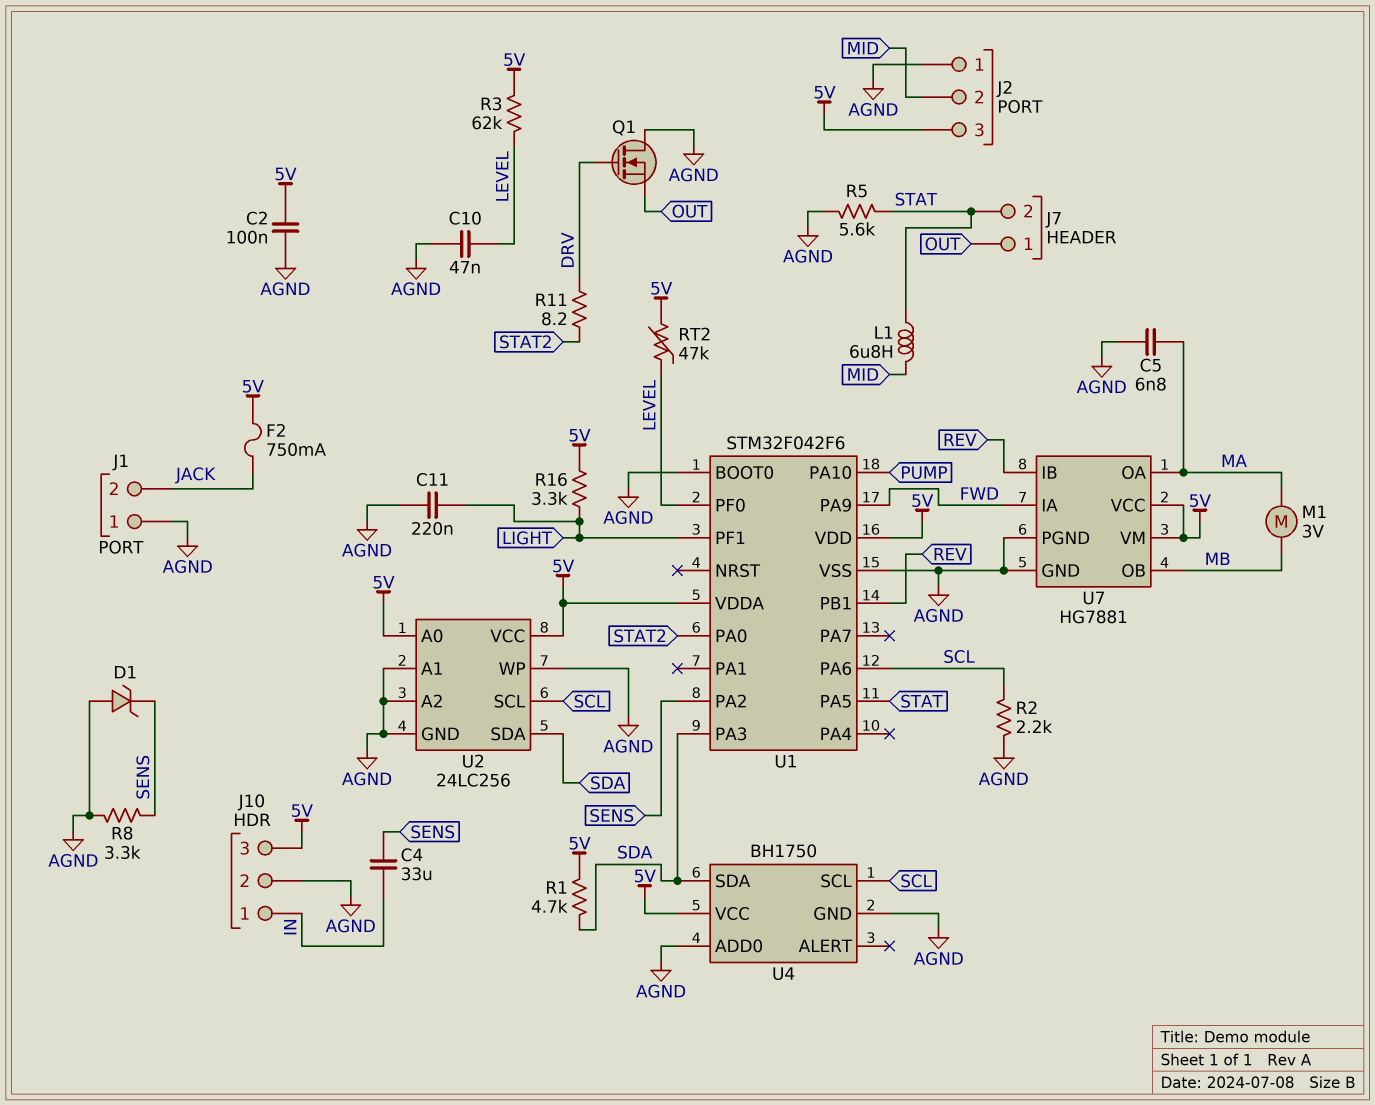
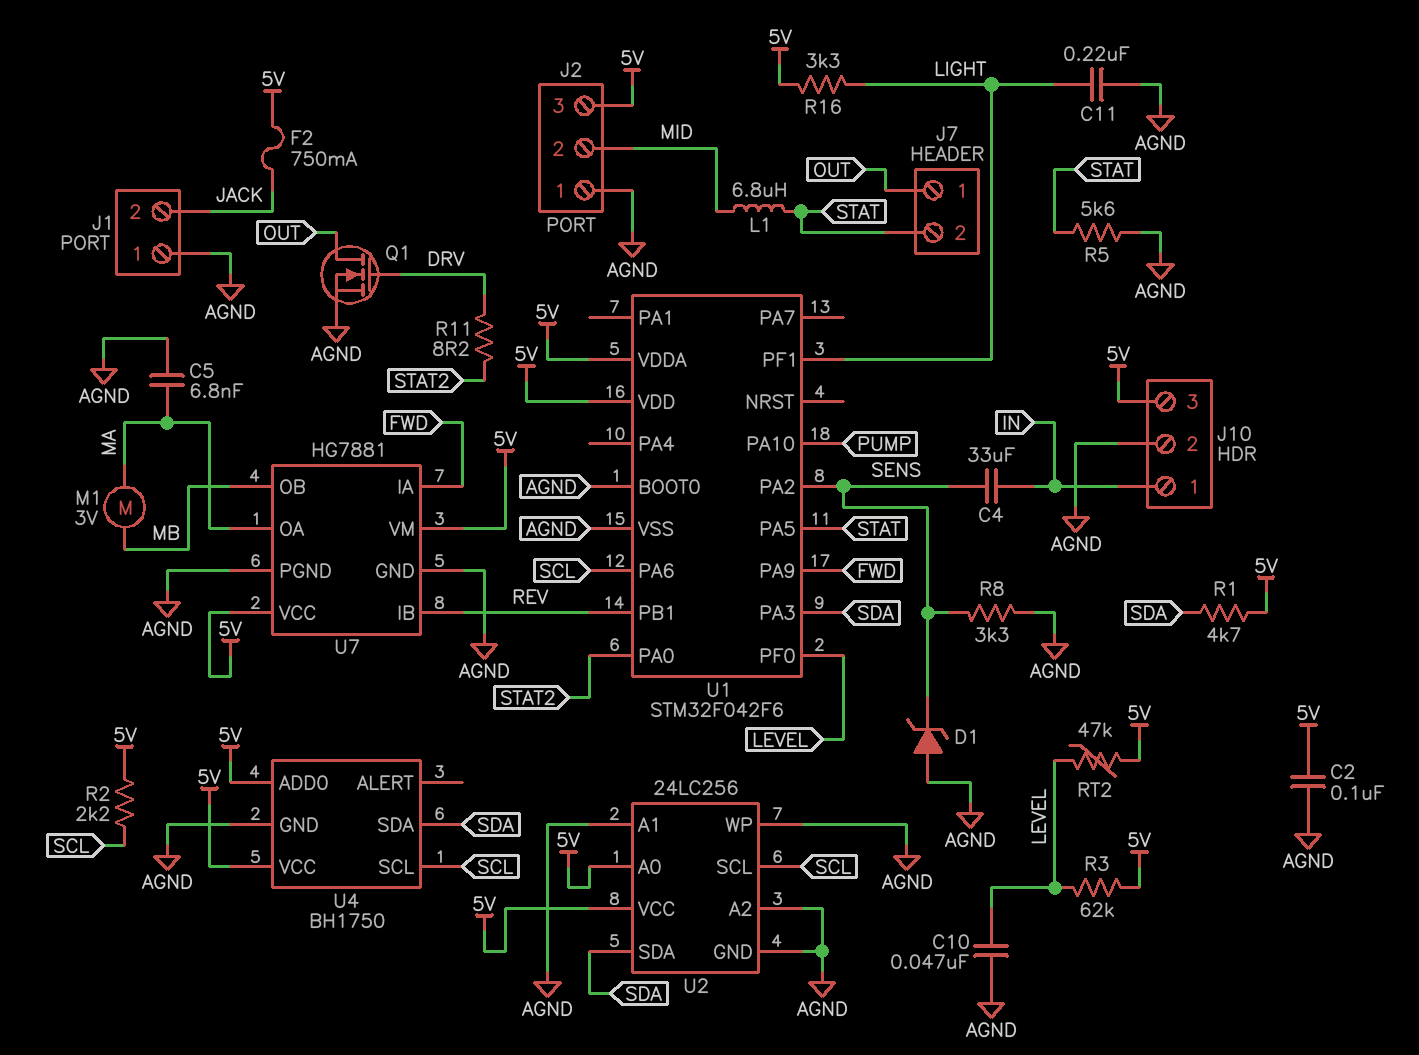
Q1: NMOS (G DRV, D AGND, S OUT) -> NMOS (G DRV, D OUT, S AGND)
R2: 2.2k (AGND, SCL) -> 2.2k (5V, SCL)
U4 pin ADD0: AGND -> 5V

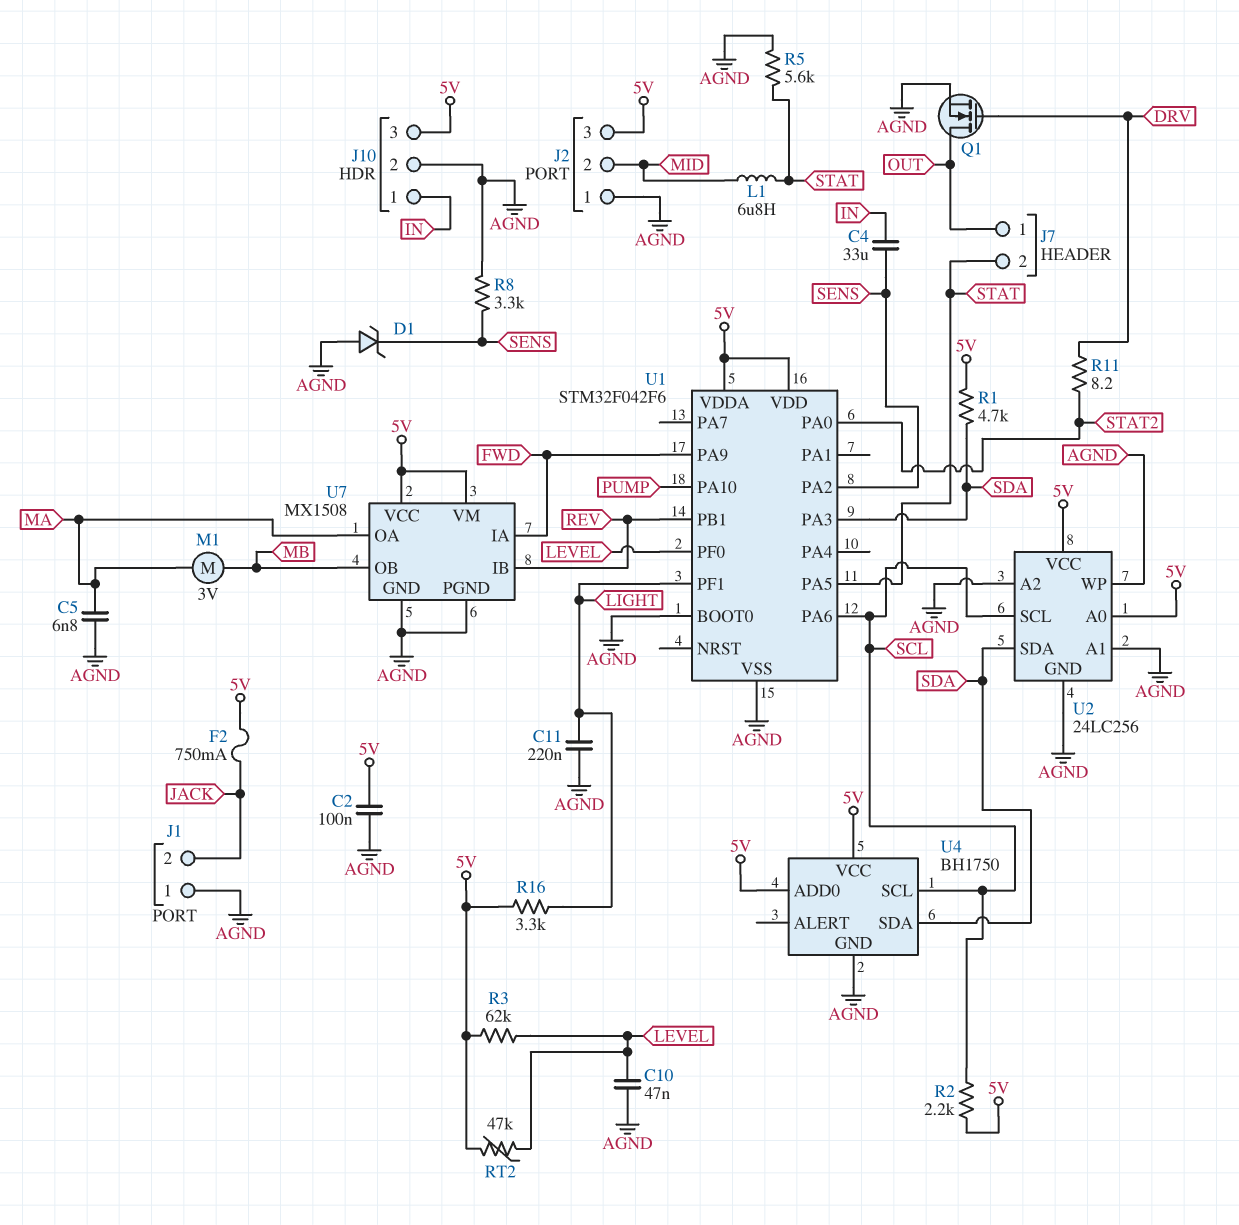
U7: HG7881 -> MX1508

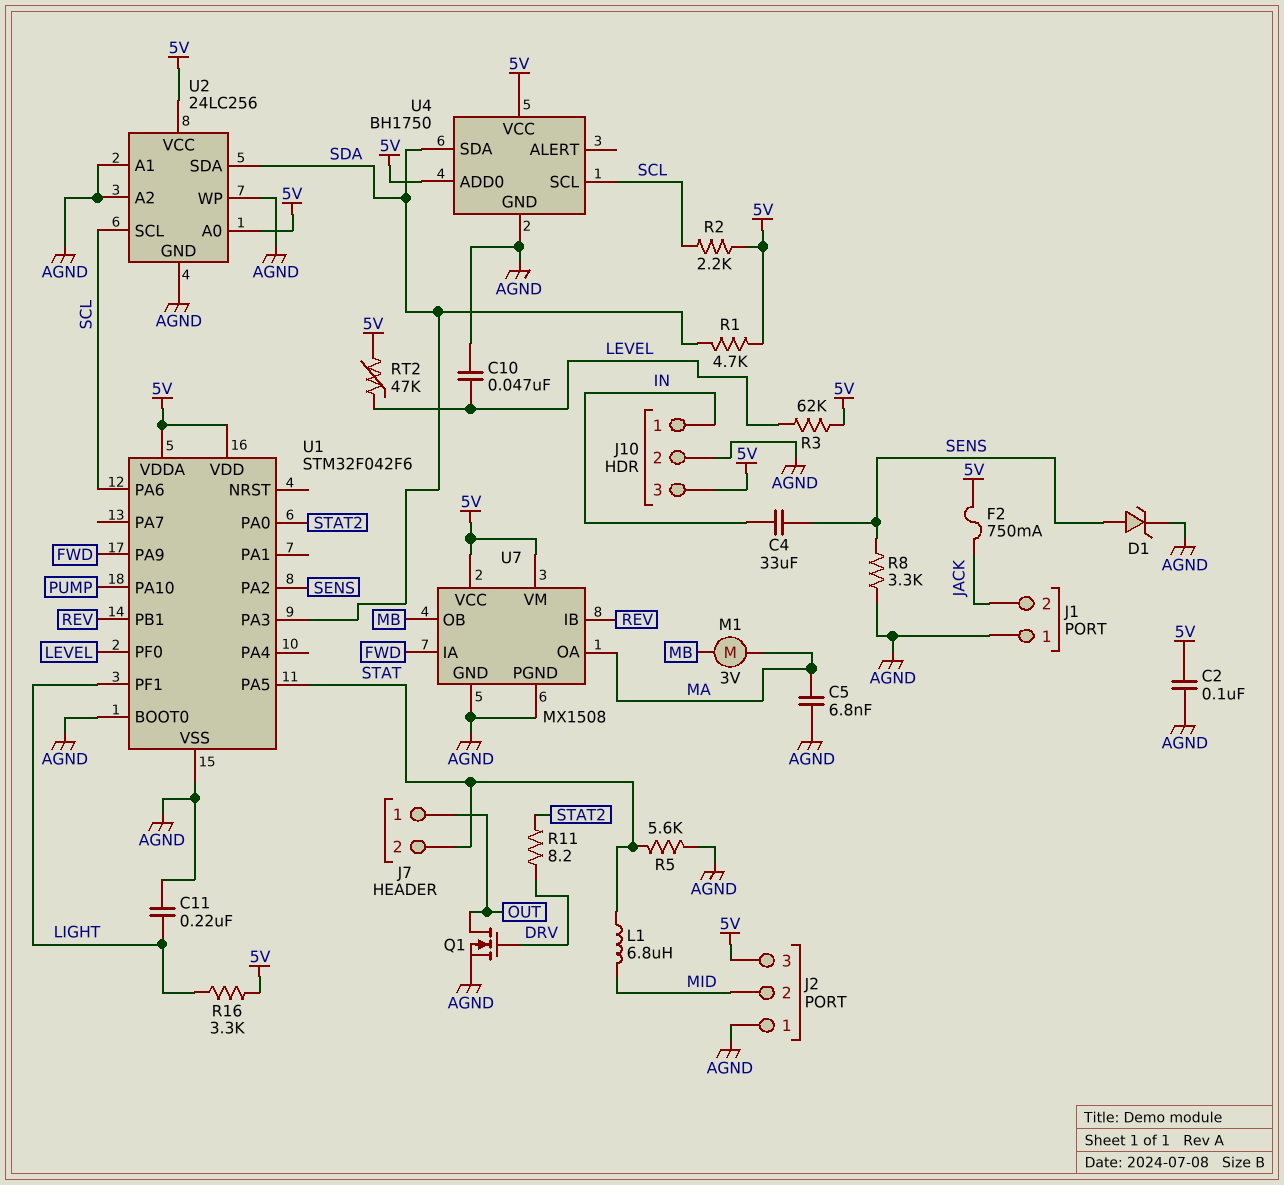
D1: zener (A AGND, K SENS) -> zener (A SENS, K AGND)

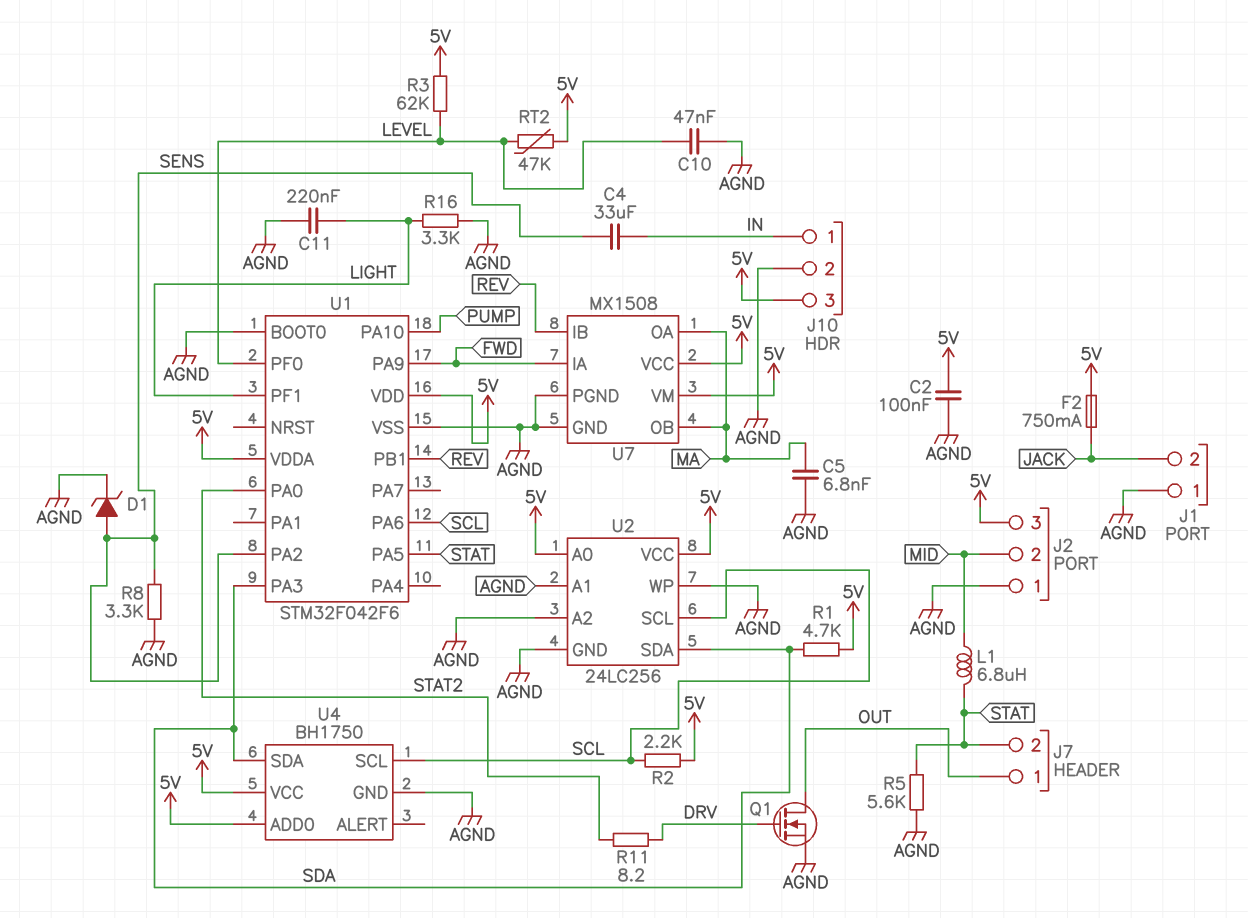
M1: motor 3V (MA, MB) -> none
R16: 3.3k (5V, LIGHT) -> 3.3k (AGND, LIGHT)
U7 pin OB: MB -> MA

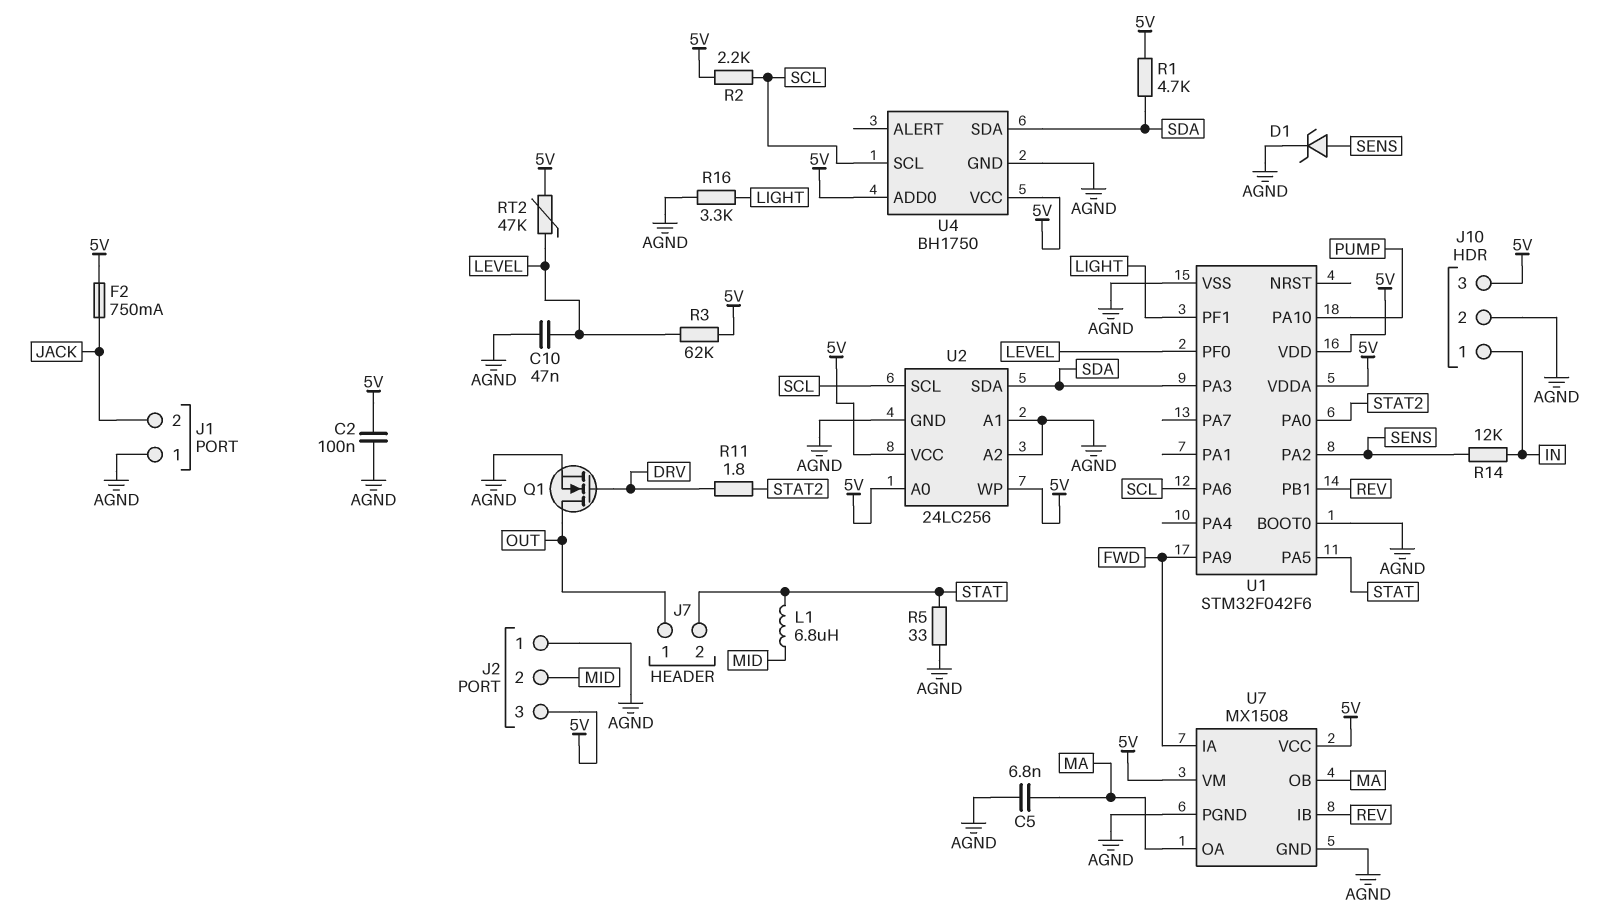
C4: 33uF (IN, SENS) -> none
C11: 220nF (AGND, LIGHT) -> none
R5: 5.6k (AGND, STAT) -> 33 (AGND, STAT)
R8: 3.3k (AGND, SENS) -> none
R11: 8.2 (DRV, STAT2) -> 1.8 (DRV, STAT2)
R14: none -> 12k (IN, SENS)
U2 pin WP: AGND -> 5V

